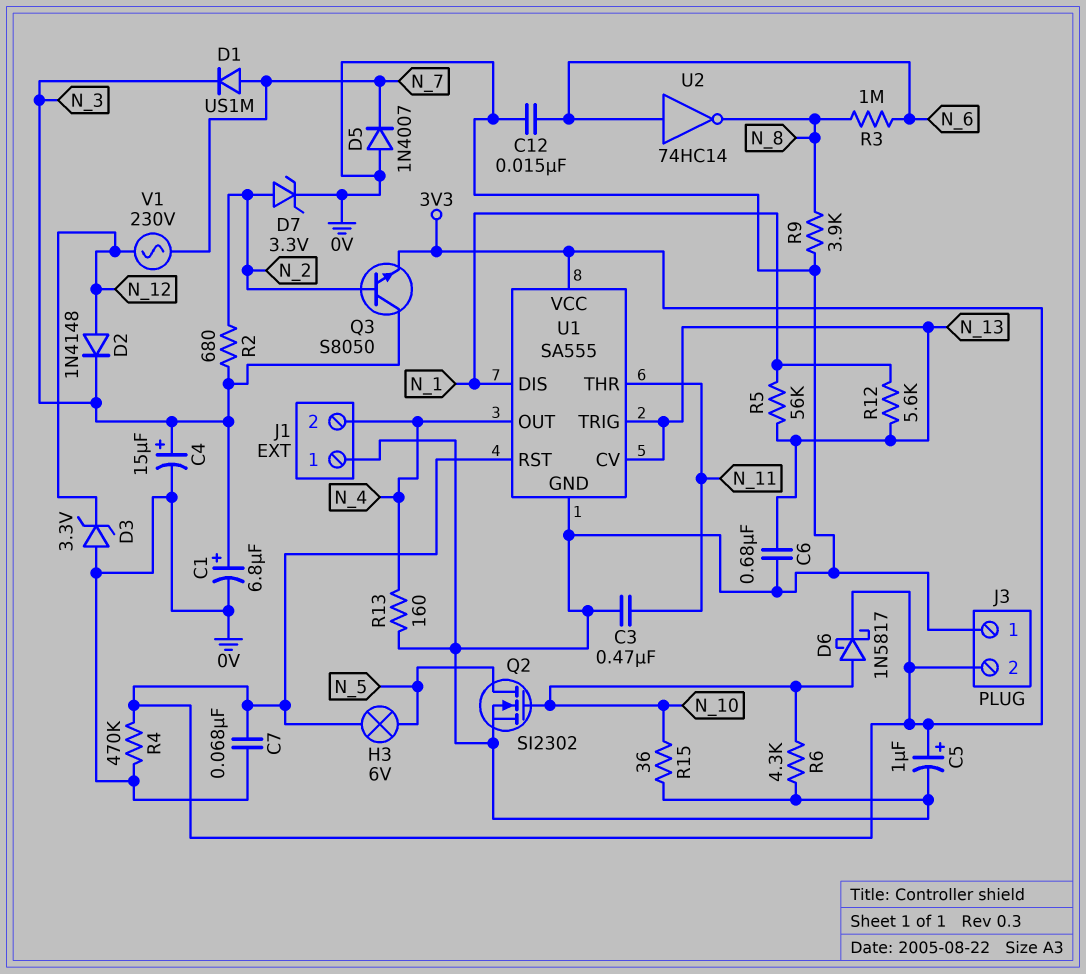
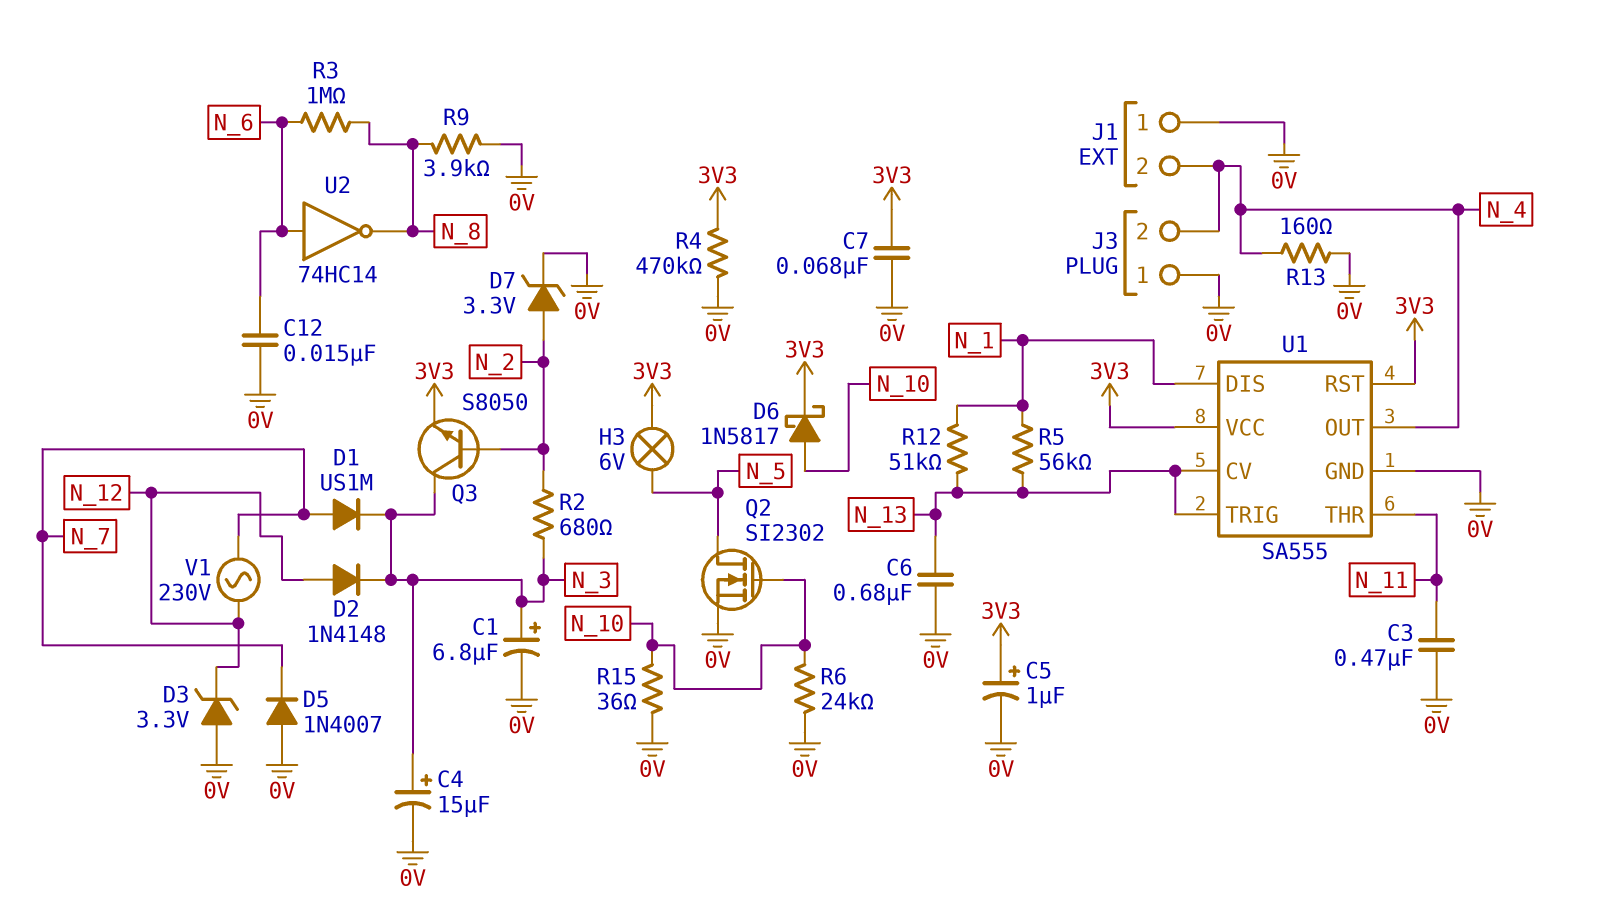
J3 pin 2: 3V3 -> N_4
R6: 4.3k (0V, N_10) -> 24k (0V, N_10)
R12: 5.6k (N_1, N_13) -> 51k (N_1, N_13)

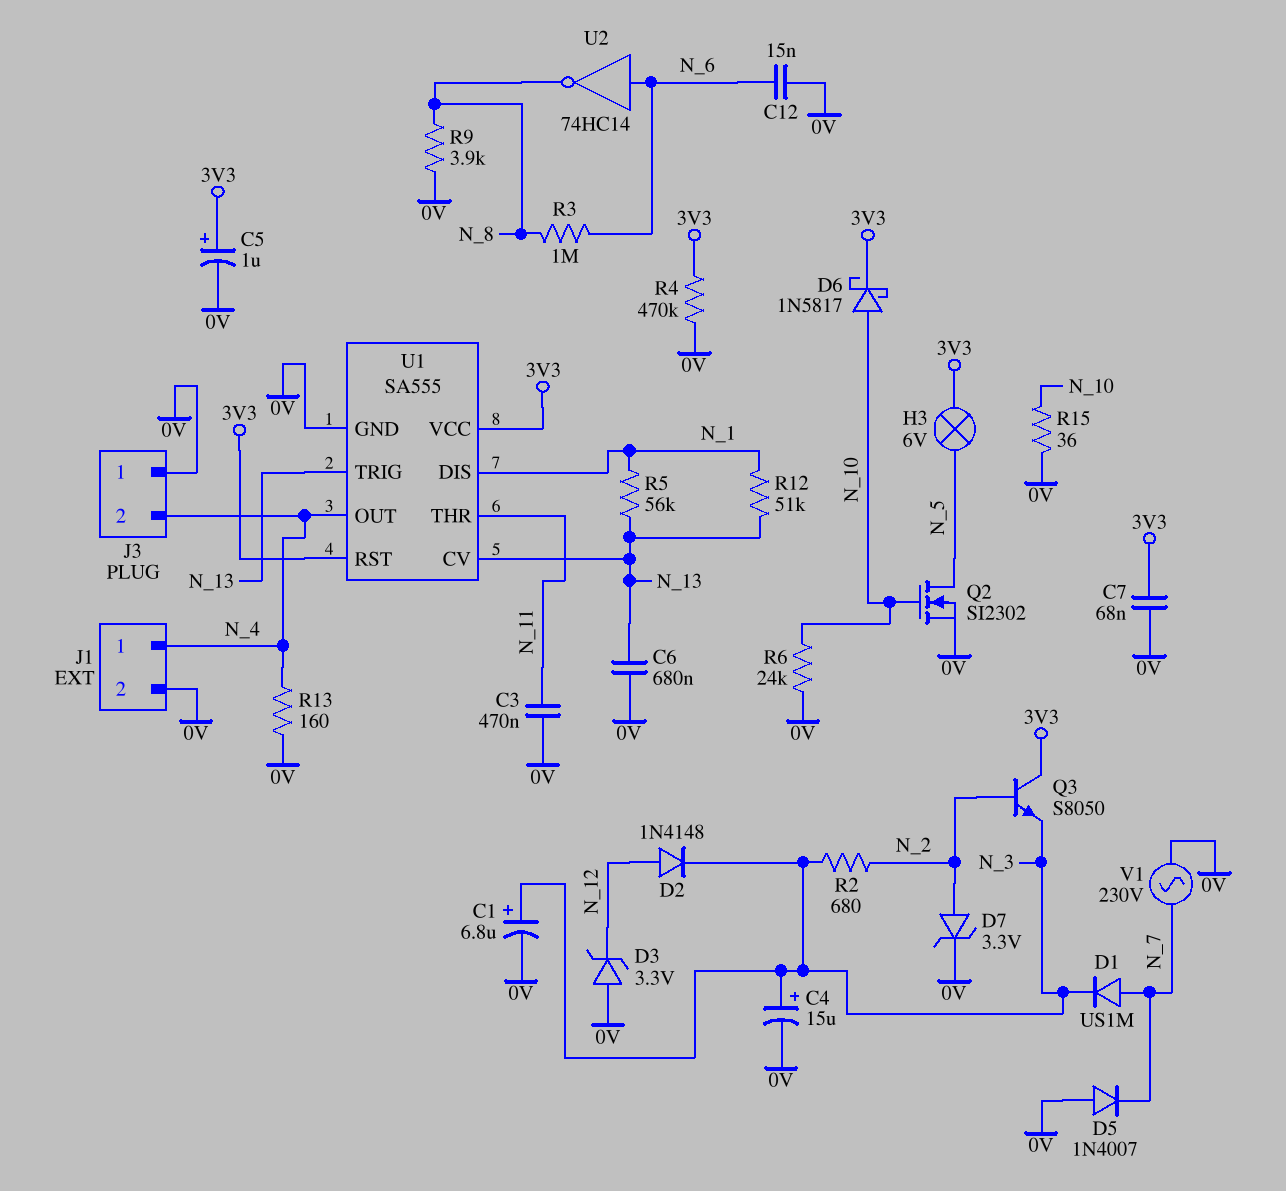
J1 pin 1: 0V -> N_4
J1 pin 2: N_4 -> 0V
Q3: NPN S8050 (B N_2, C N_3, E 3V3) -> NPN S8050 (B N_2, C 3V3, E N_3)
V1: AC 230V (N_7, N_12) -> AC 230V (0V, N_7)

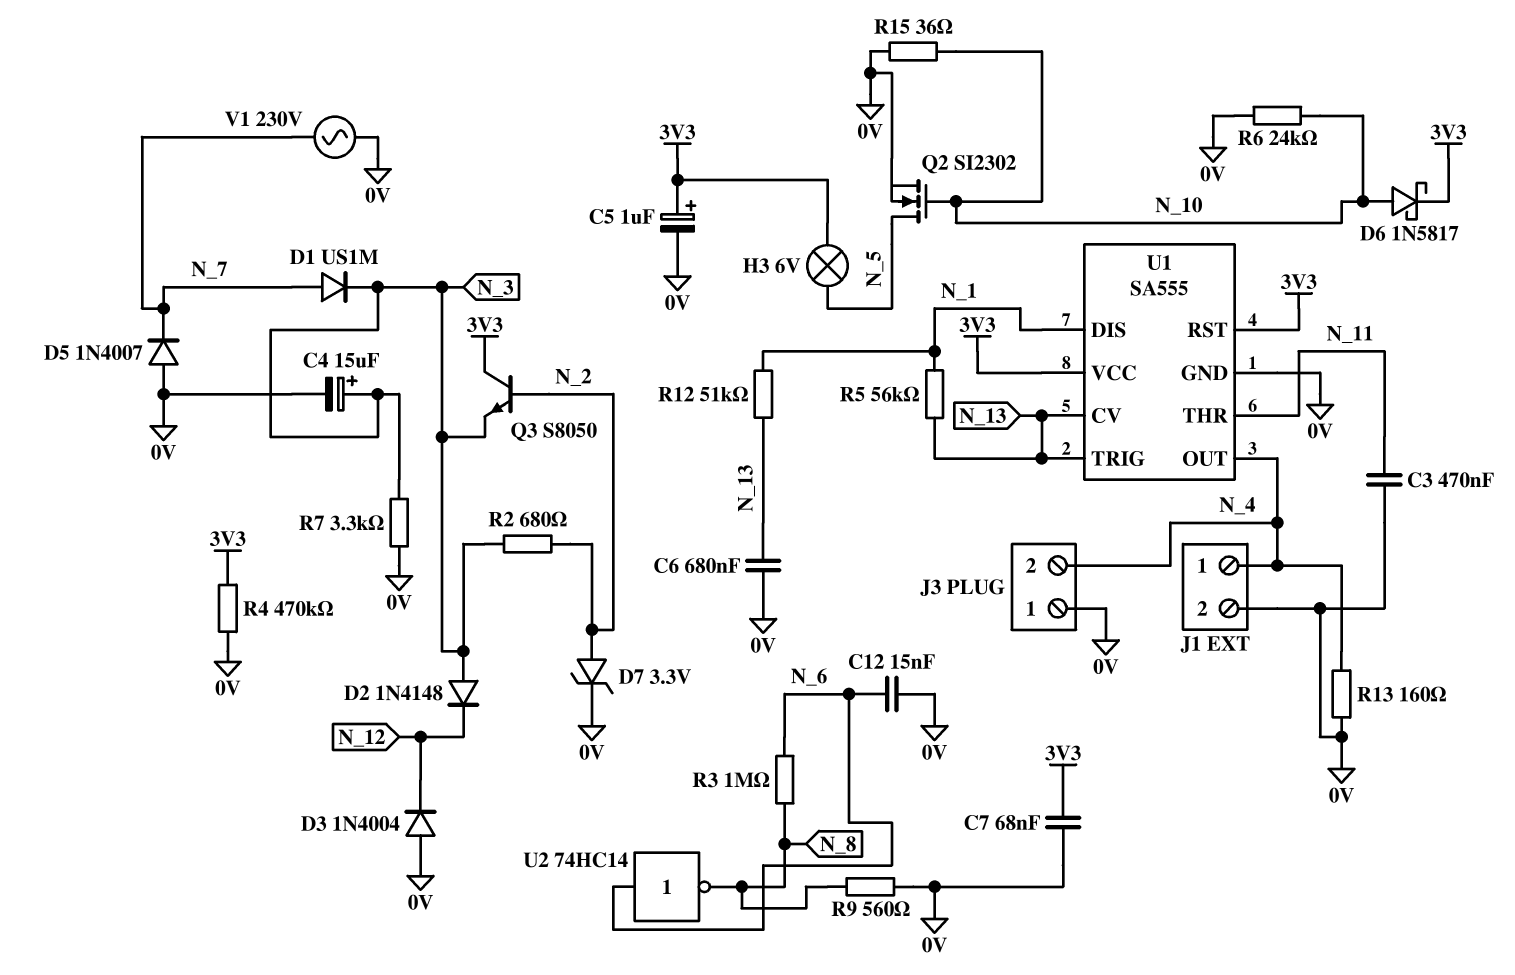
C1: 6.8uF (plus N_3, minus 0V) -> none
D2: diode 1N4148 (A N_12, K N_3) -> diode 1N4148 (A N_3, K N_12)
D3: zener 3.3V (A 0V, K N_12) -> diode 1N4004 (A 0V, K N_12)
R7: none -> 3.3k (0V, N_3)
R9: 3.9k (0V, N_8) -> 560 (0V, N_8)

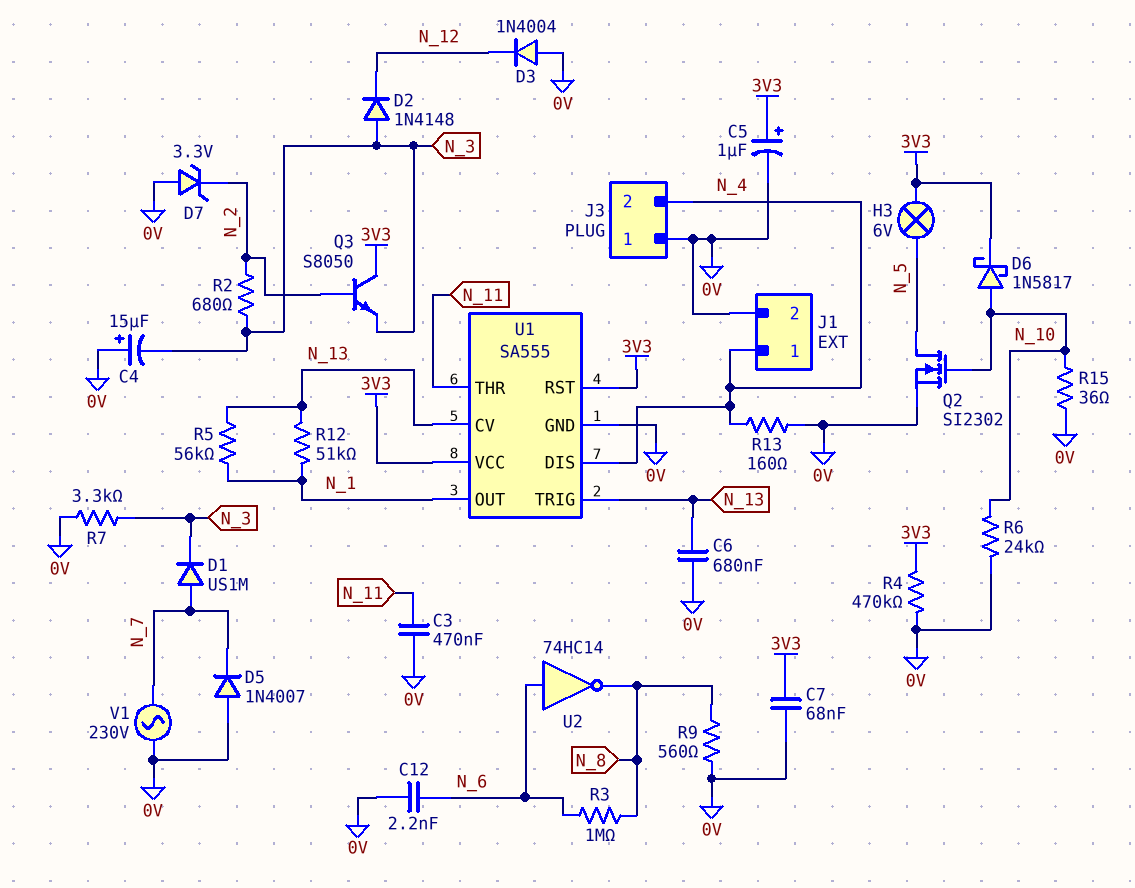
C4: 15uF (plus N_3, minus 0V) -> 15uF (plus 0V, minus N_3)
C12: 15nF (0V, N_6) -> 2.2nF (0V, N_6)
D7: zener 3.3V (A N_2, K 0V) -> zener 3.3V (A 0V, K N_2)
U1 pin DIS: N_1 -> N_4
U1 pin OUT: N_4 -> N_1

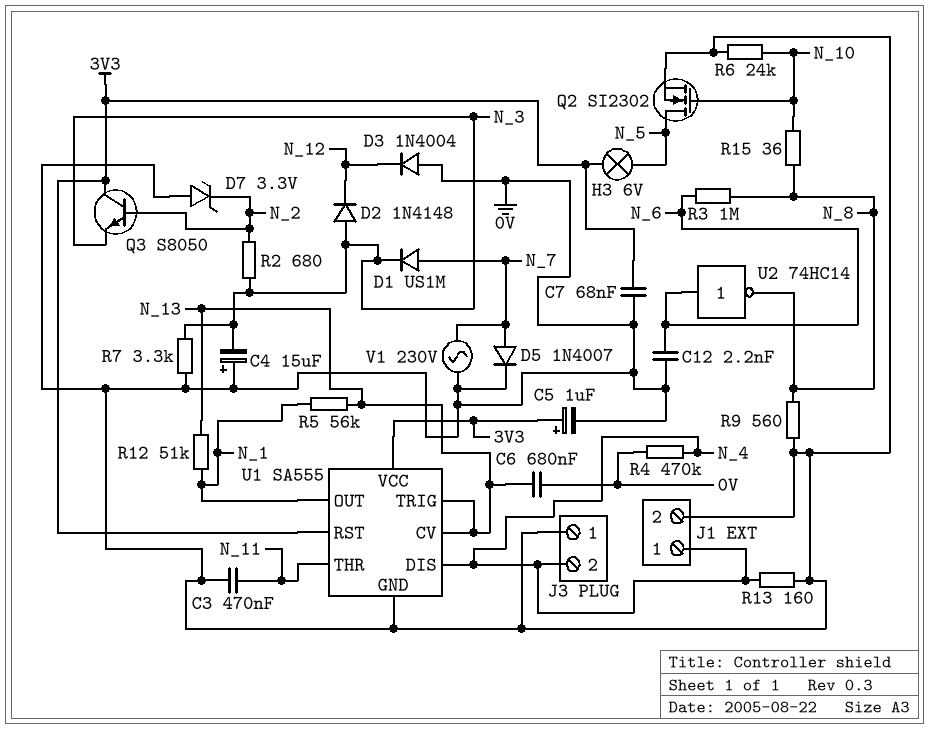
D5: diode 1N4007 (A 0V, K N_7) -> diode 1N4007 (A N_7, K 0V)
D6: schottky 1N5817 (A N_10, K 3V3) -> none
R4: 470k (0V, 3V3) -> 470k (0V, N_4)
R15: 36 (0V, N_10) -> 36 (N_8, N_10)

